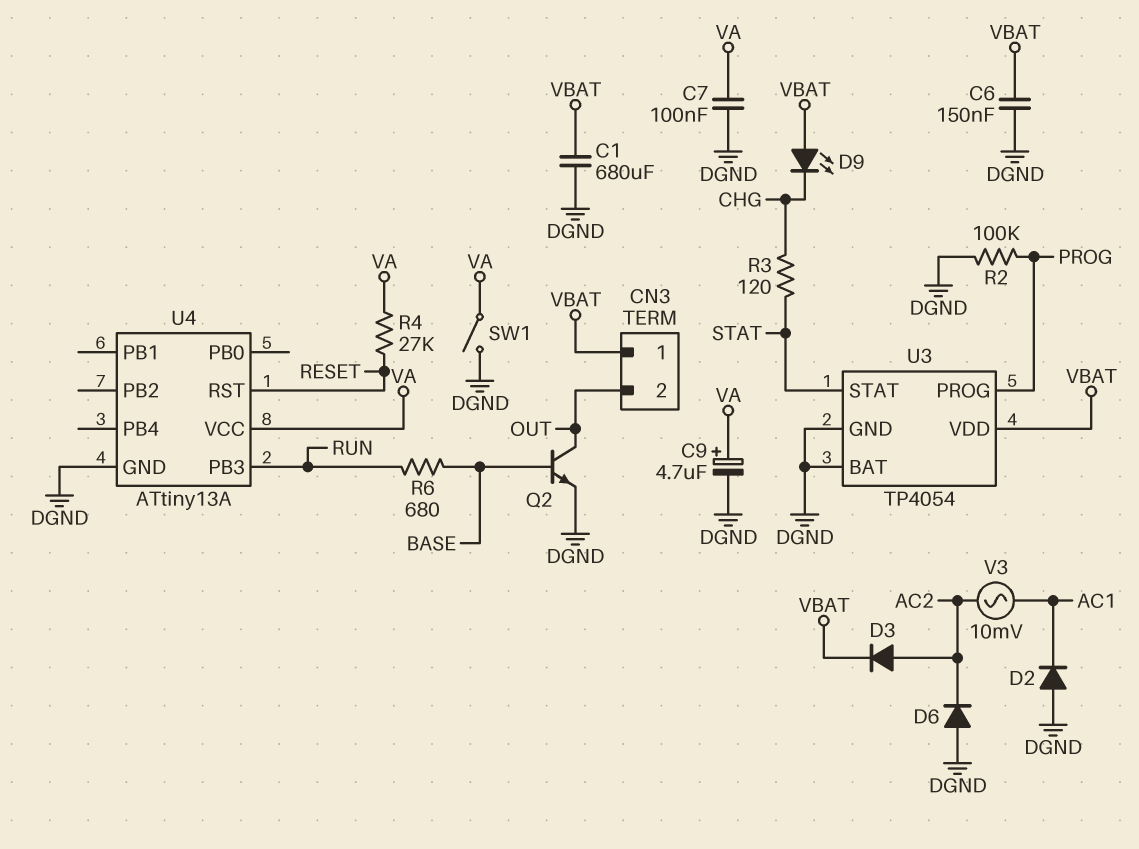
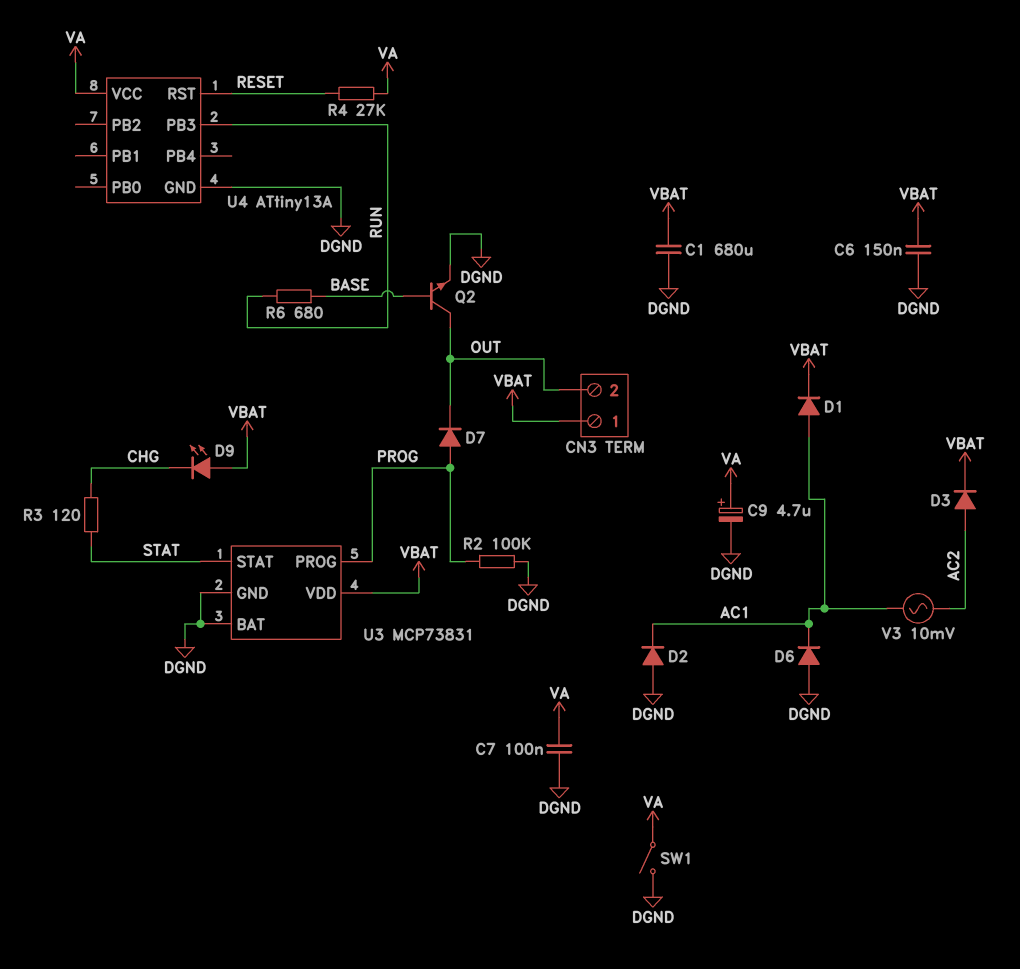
D1: none -> diode (A AC1, K VBAT)
D6: diode (A DGND, K AC2) -> diode (A DGND, K AC1)
D7: none -> diode (A PROG, K OUT)
U3: TP4054 -> MCP73831

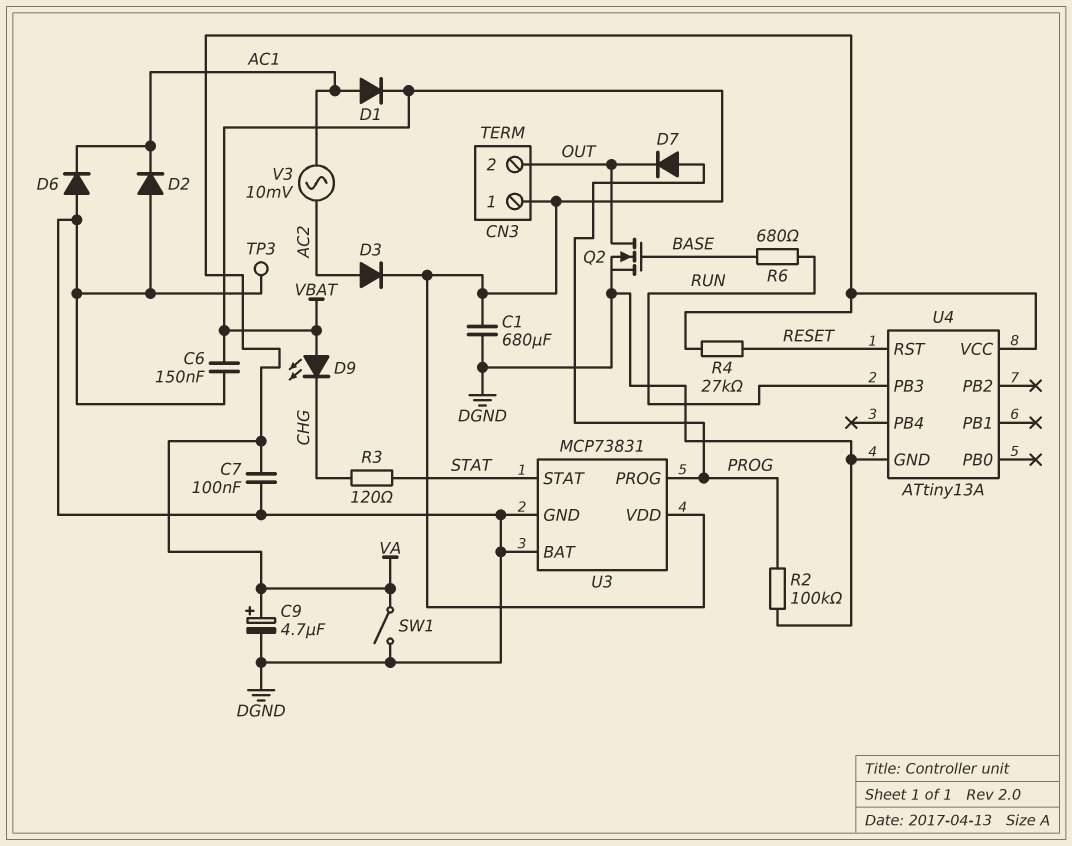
Q2: NPN (B BASE, C OUT, E DGND) -> NMOS (G BASE, D OUT, S DGND)
TP3: none -> test point (DGND)

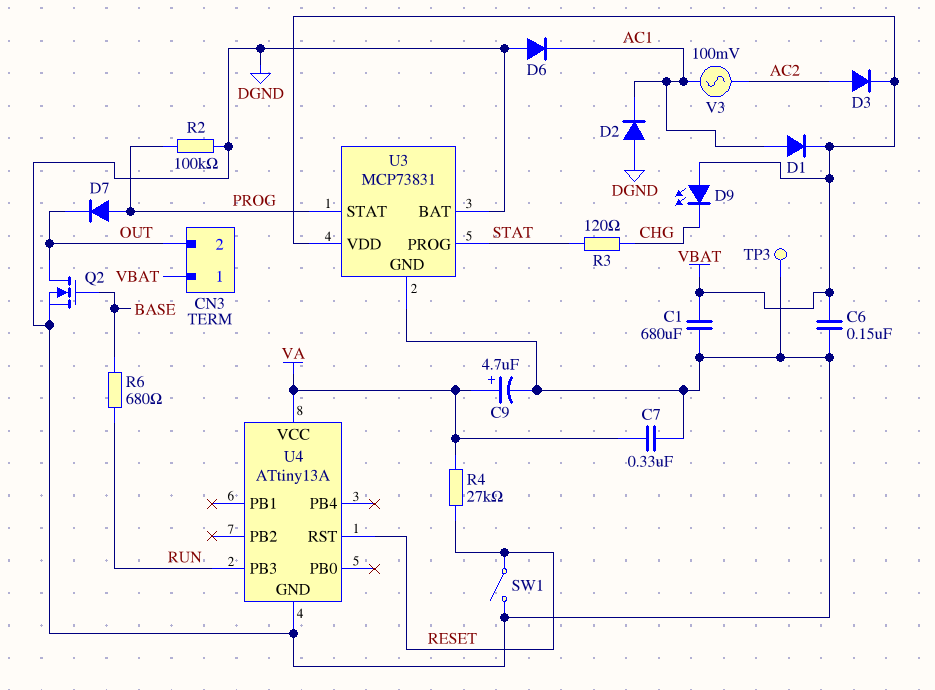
C7: 100nF (DGND, VA) -> 330nF (DGND, VA)
SW1: switch (DGND, VA) -> switch (DGND, RESET)
U3 pin PROG: PROG -> STAT
U3 pin STAT: STAT -> PROG
V3: AC 10mV (AC1, AC2) -> AC 100mV (AC1, AC2)

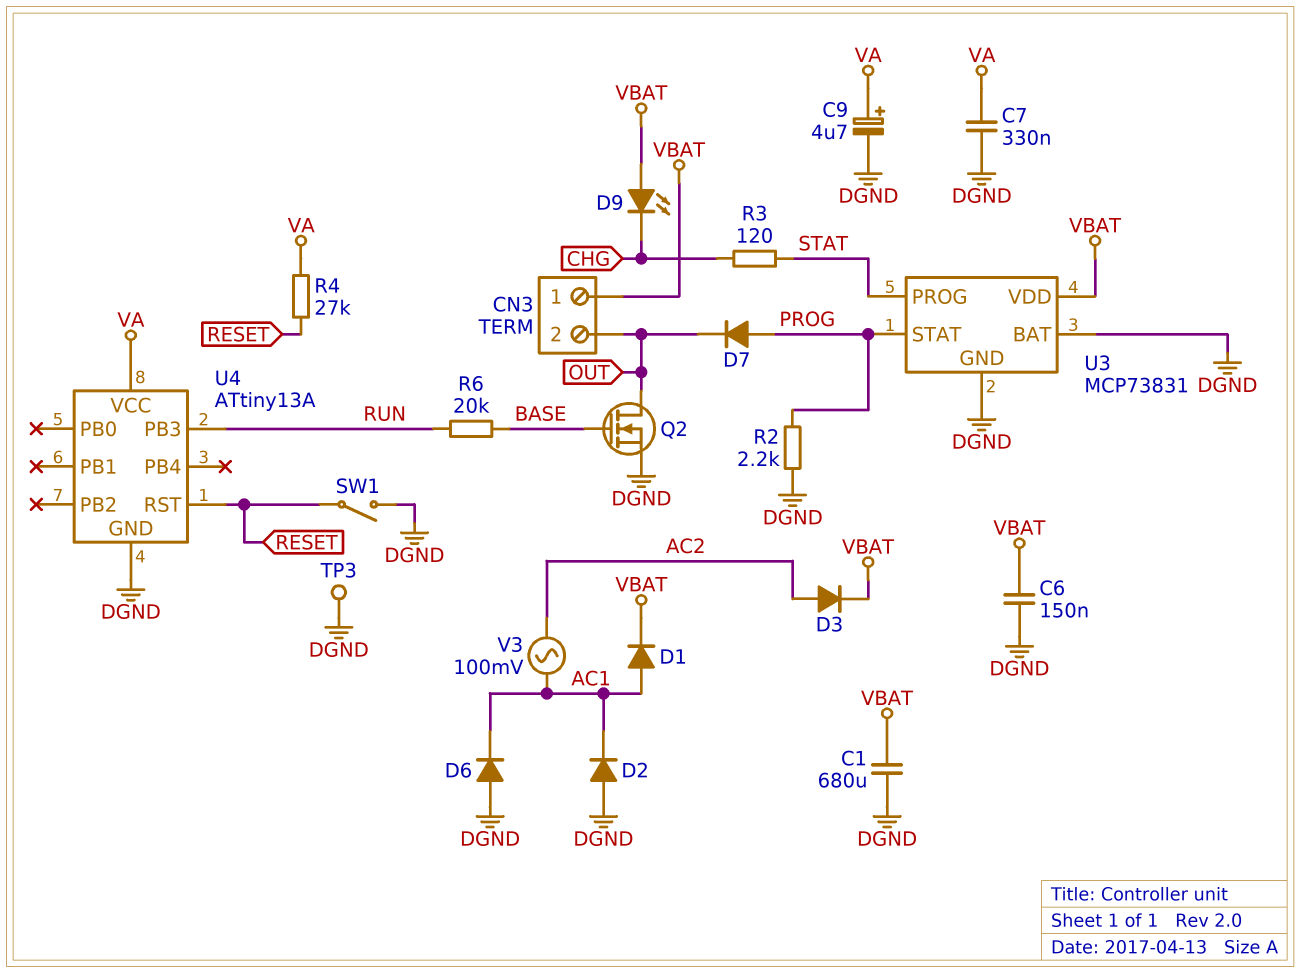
R2: 100k (DGND, PROG) -> 2.2k (DGND, PROG)
R6: 680 (BASE, RUN) -> 20k (BASE, RUN)

